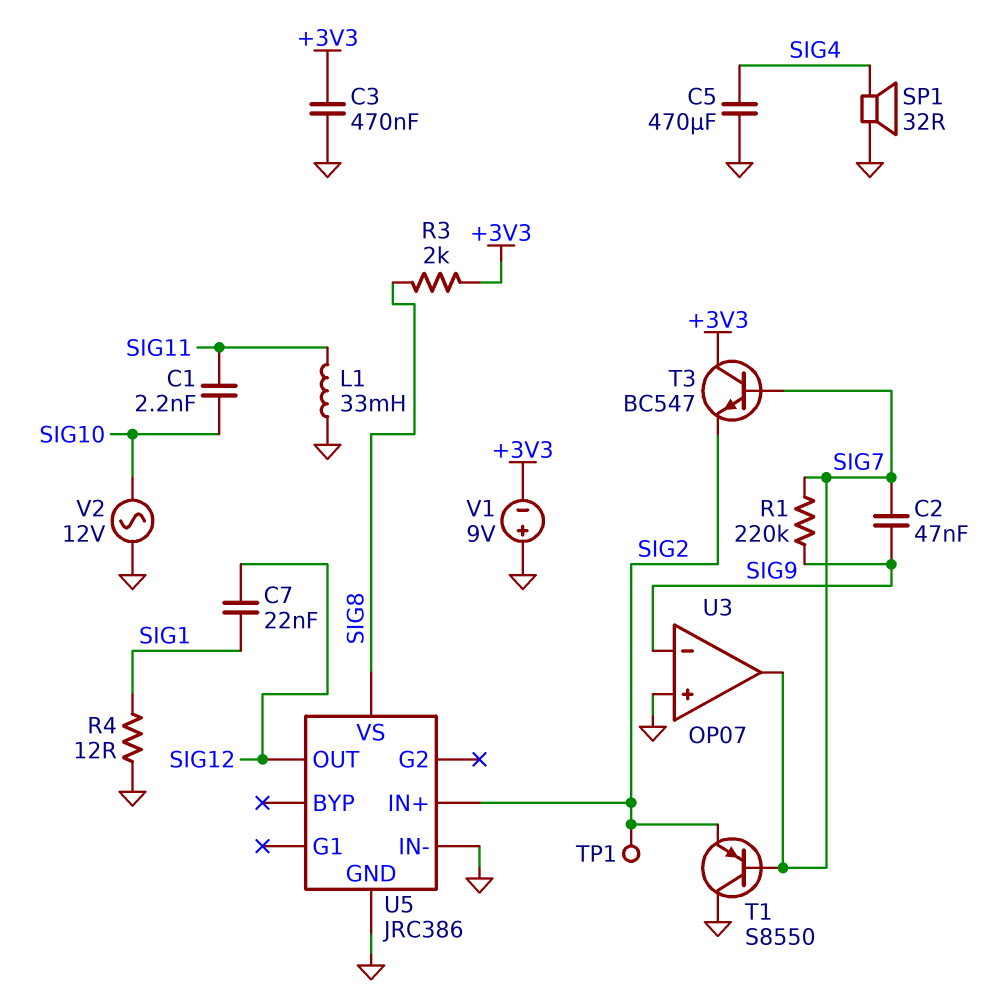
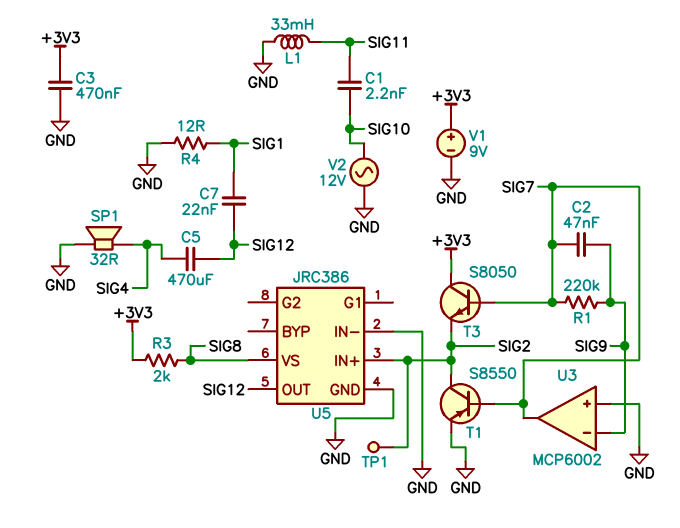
C5: 470uF (GND, SIG4) -> 470uF (SIG4, SIG12)
T1: PNP S8550 (B SIG7, C GND, E SIG2) -> PNP S8550 (B SIG7, C SIG2, E GND)
T3: NPN BC547 (B SIG7, C +3V3, E SIG2) -> NPN S8050 (B SIG7, C +3V3, E SIG2)
U3: OP07 -> MCP6002
V1: 9V (plus GND, minus +3V3) -> 9V (plus +3V3, minus GND)

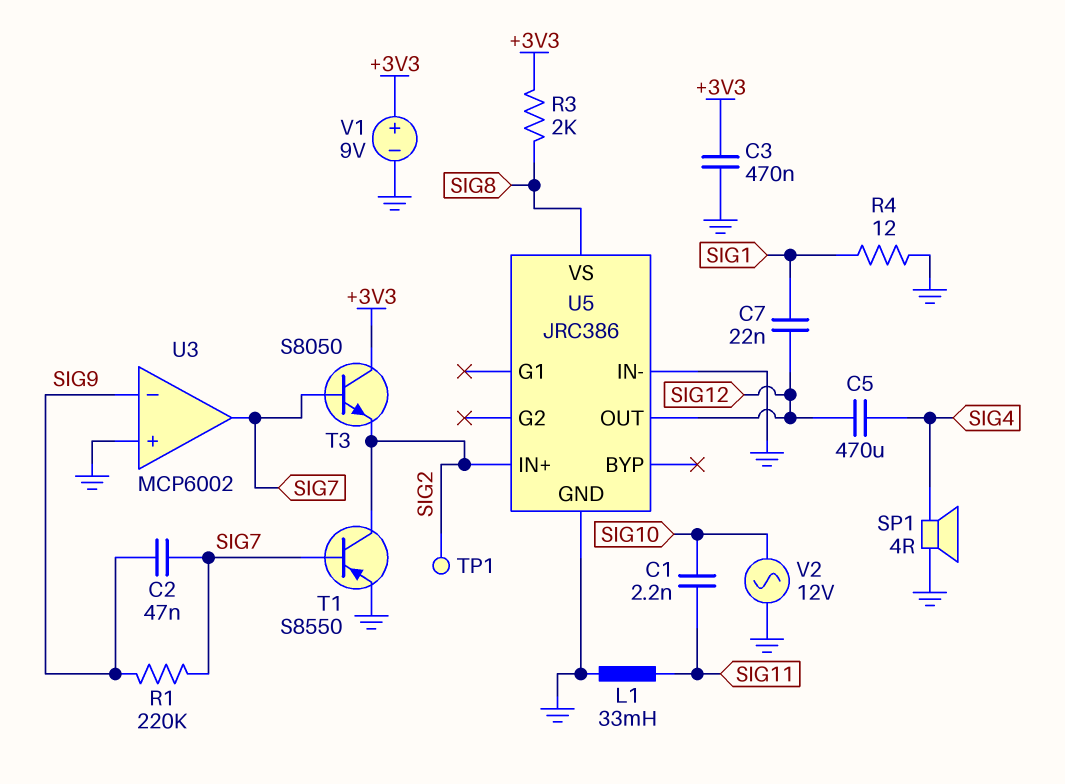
SP1: speaker 32R (GND, SIG4) -> speaker 4R (GND, SIG4)

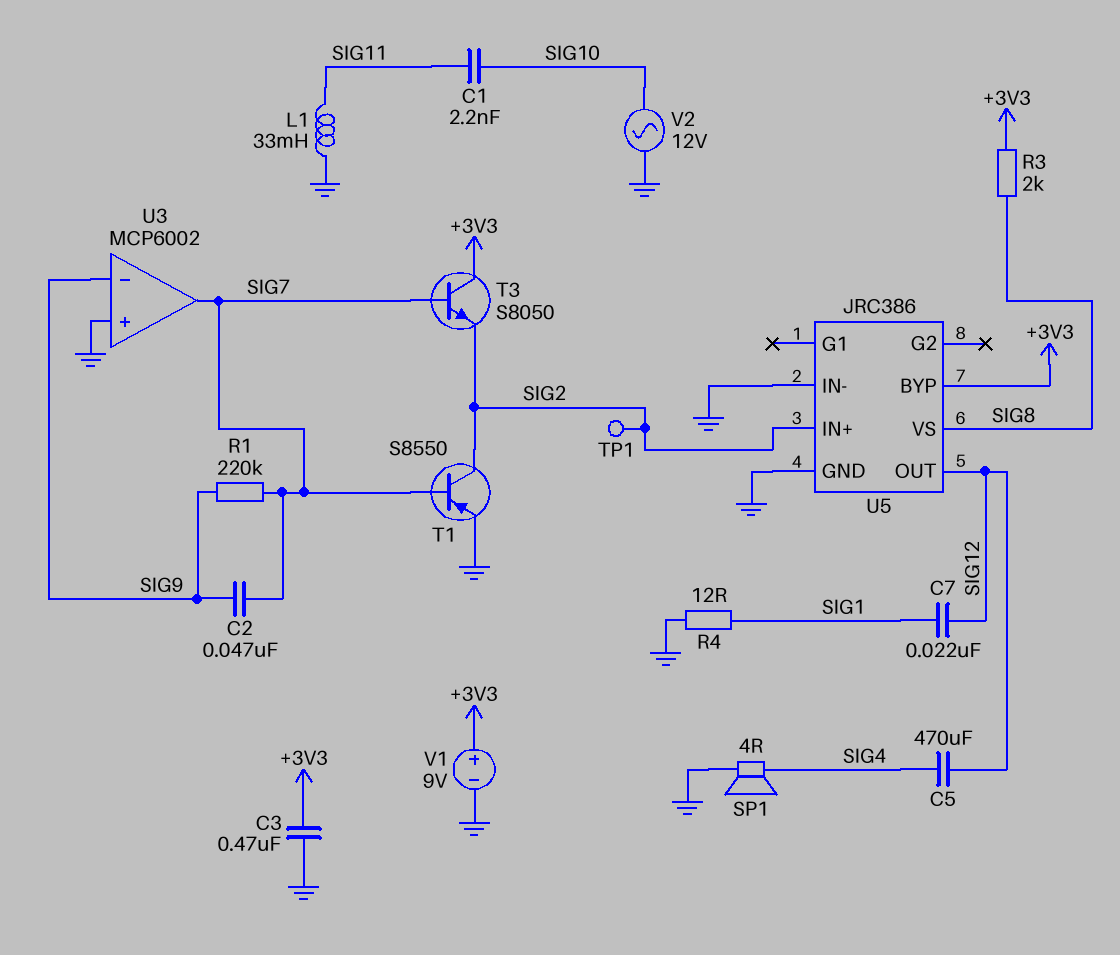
U5 pin BYP: none -> +3V3

